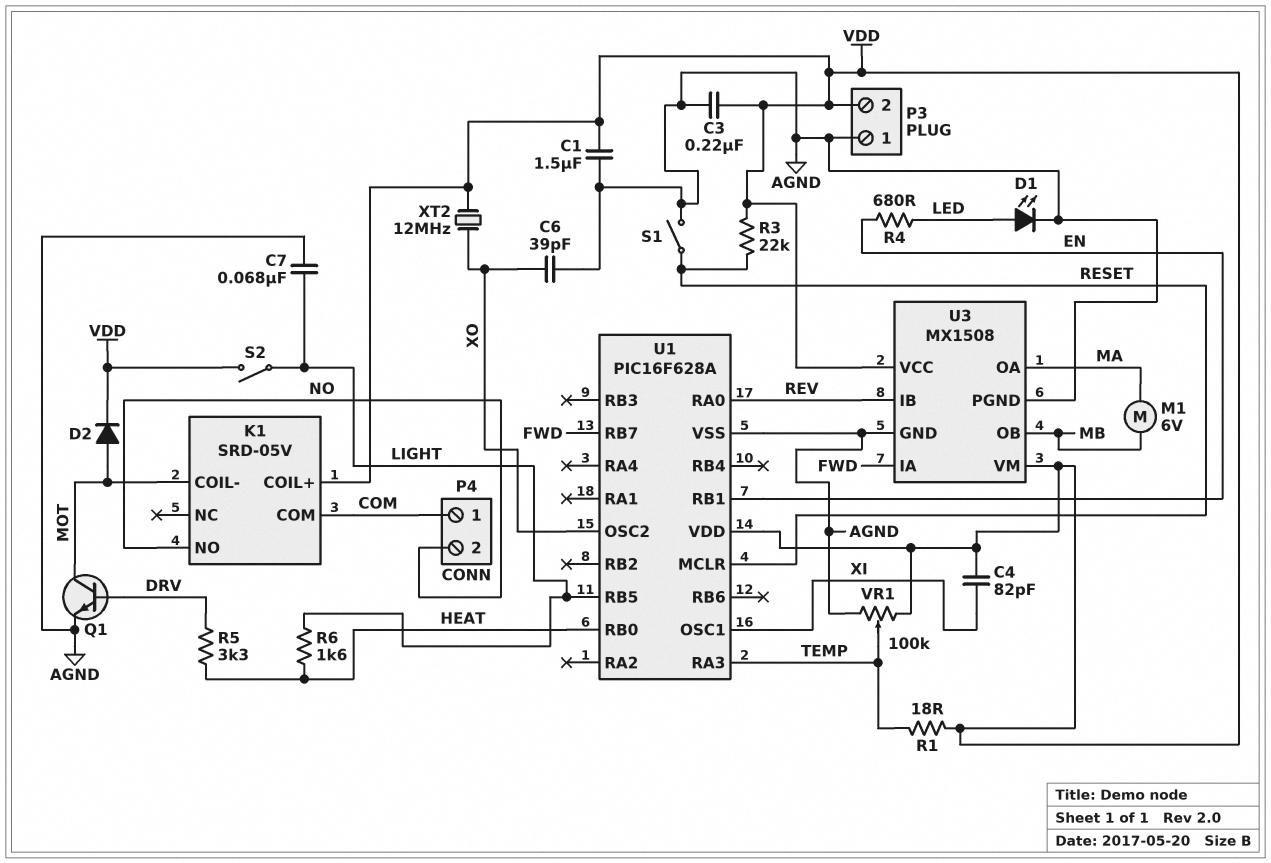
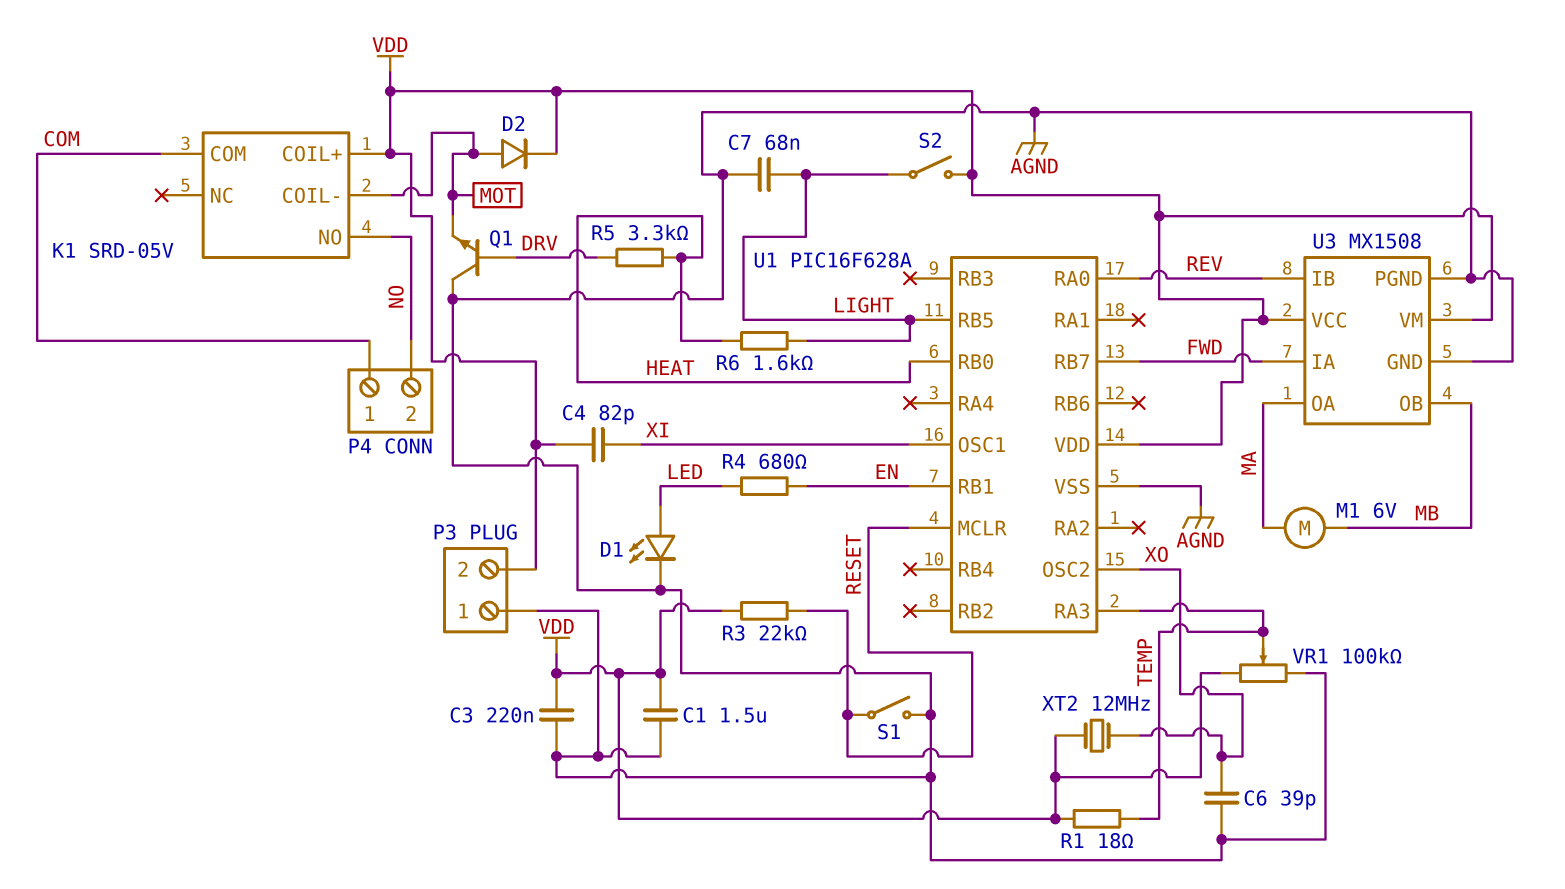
Q1: NPN (B DRV, C MOT, E AGND) -> NPN (B DRV, C AGND, E MOT)

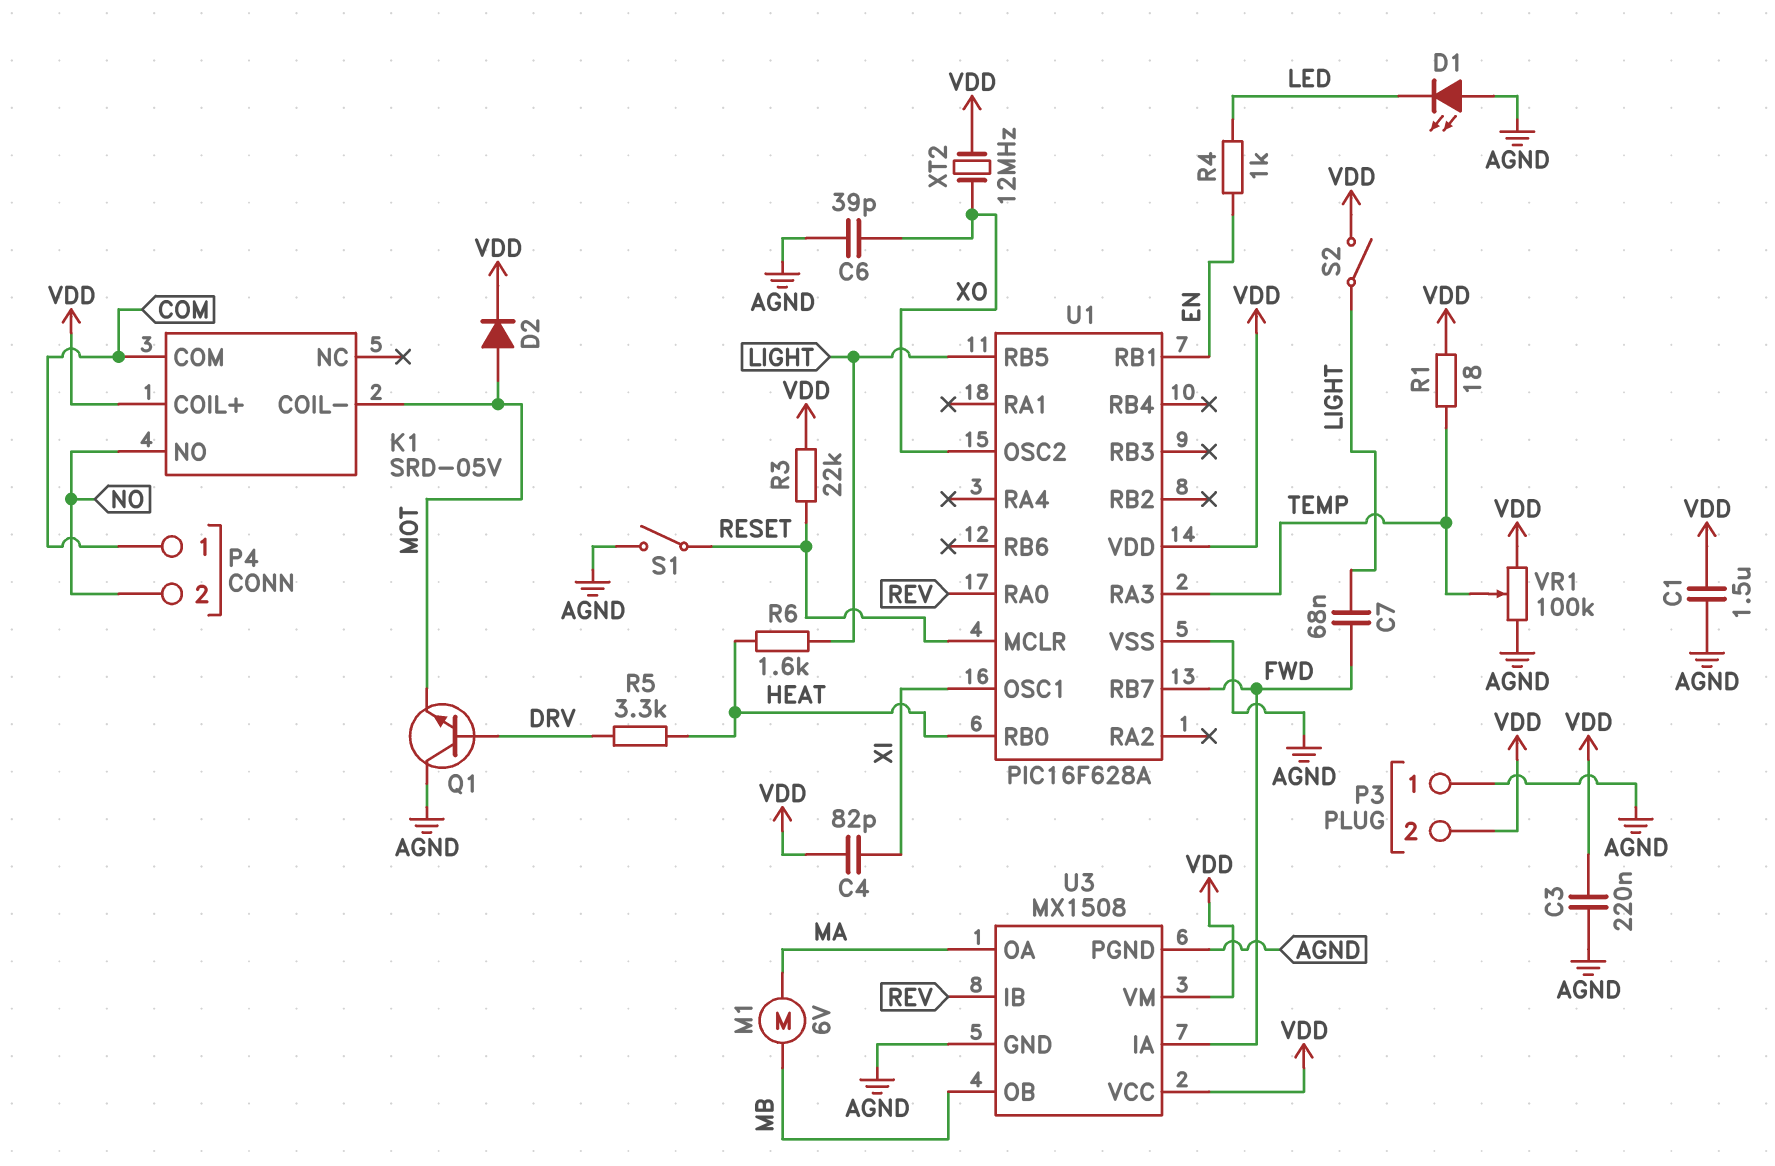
C7: 68nF (AGND, LIGHT) -> 68nF (FWD, LIGHT)
D1: LED (A LED, K AGND) -> LED (A AGND, K LED)
R4: 680 (EN, LED) -> 1k (EN, LED)

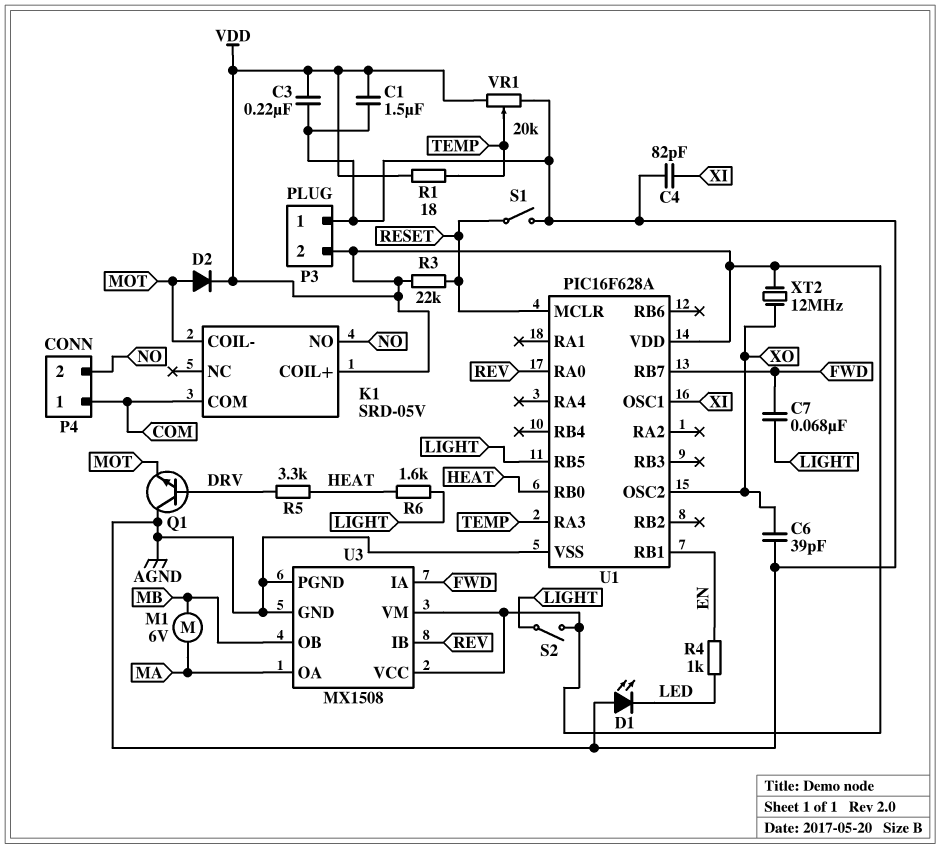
C4: 82pF (VDD, XI) -> 82pF (AGND, XI)
VR1: 100k (AGND, VDD, wiper TEMP) -> 20k (AGND, VDD, wiper TEMP)

